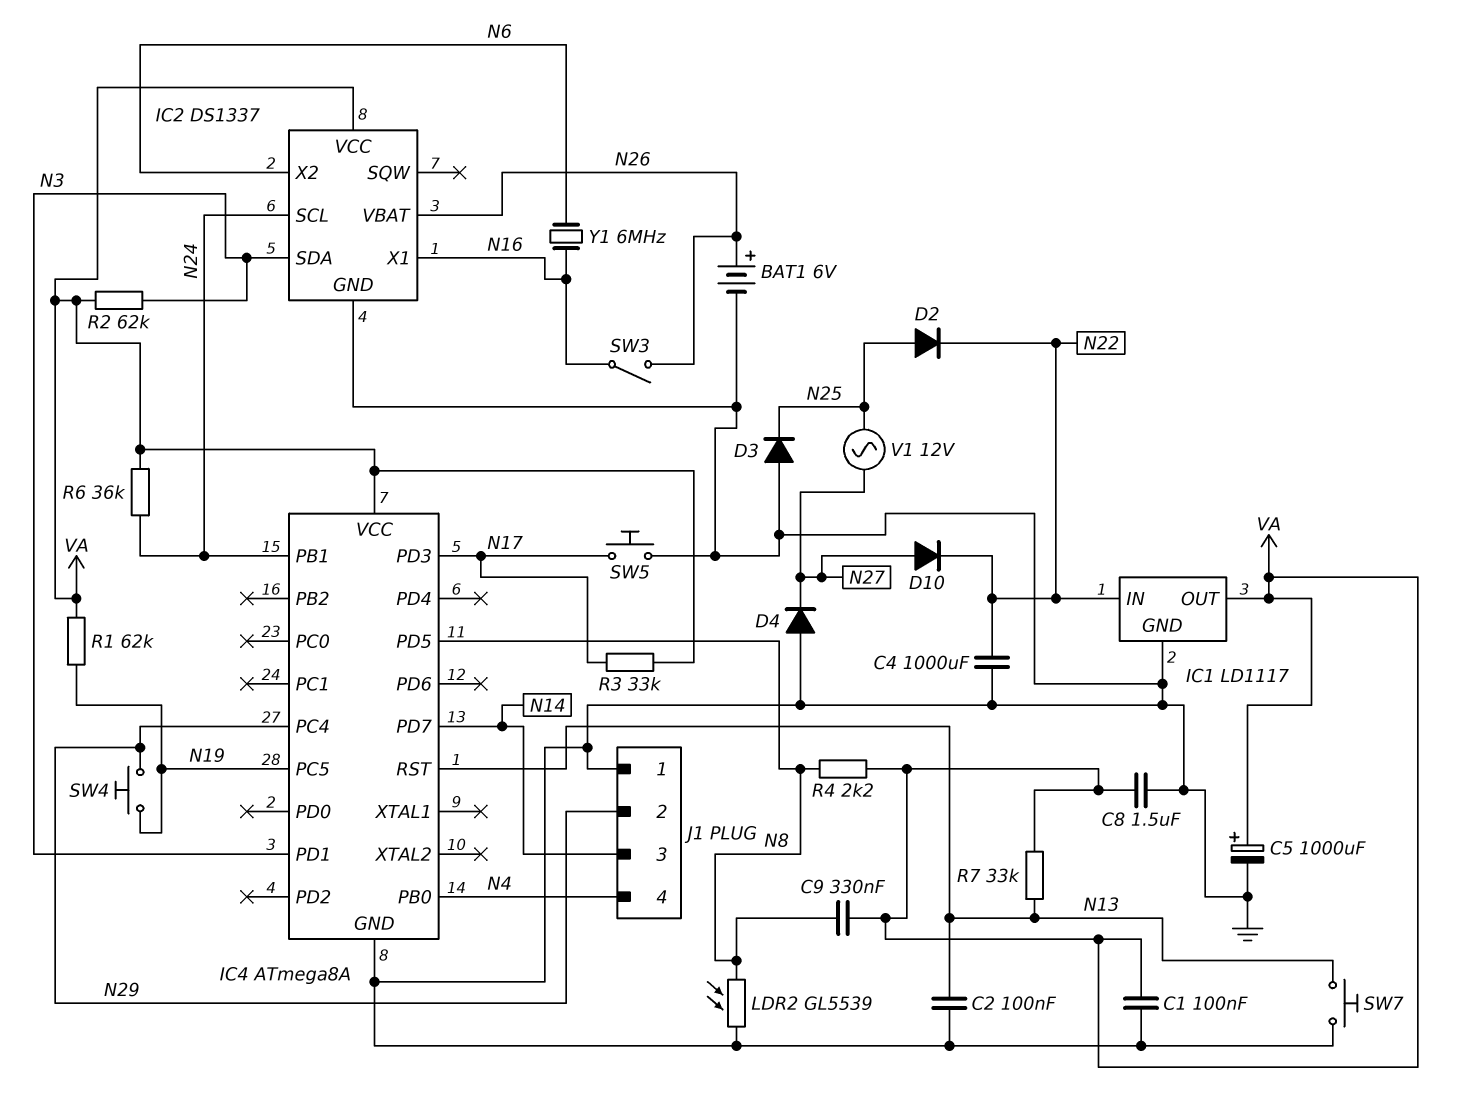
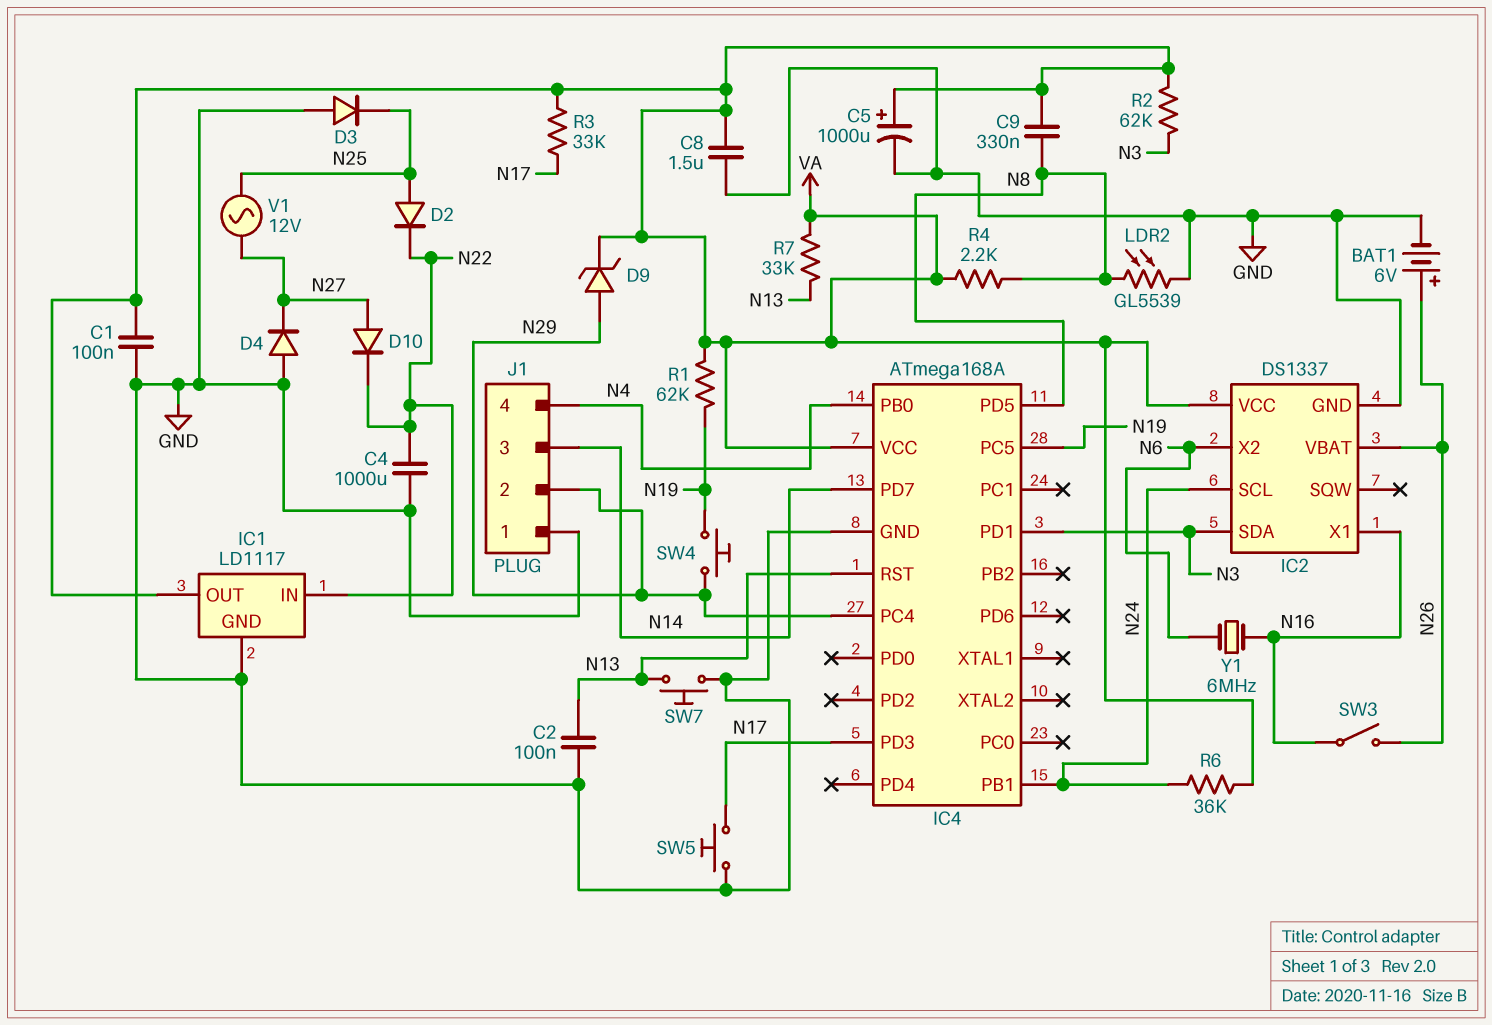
D9: none -> zener (A N29, K VA)
IC4: ATmega8A -> ATmega168A

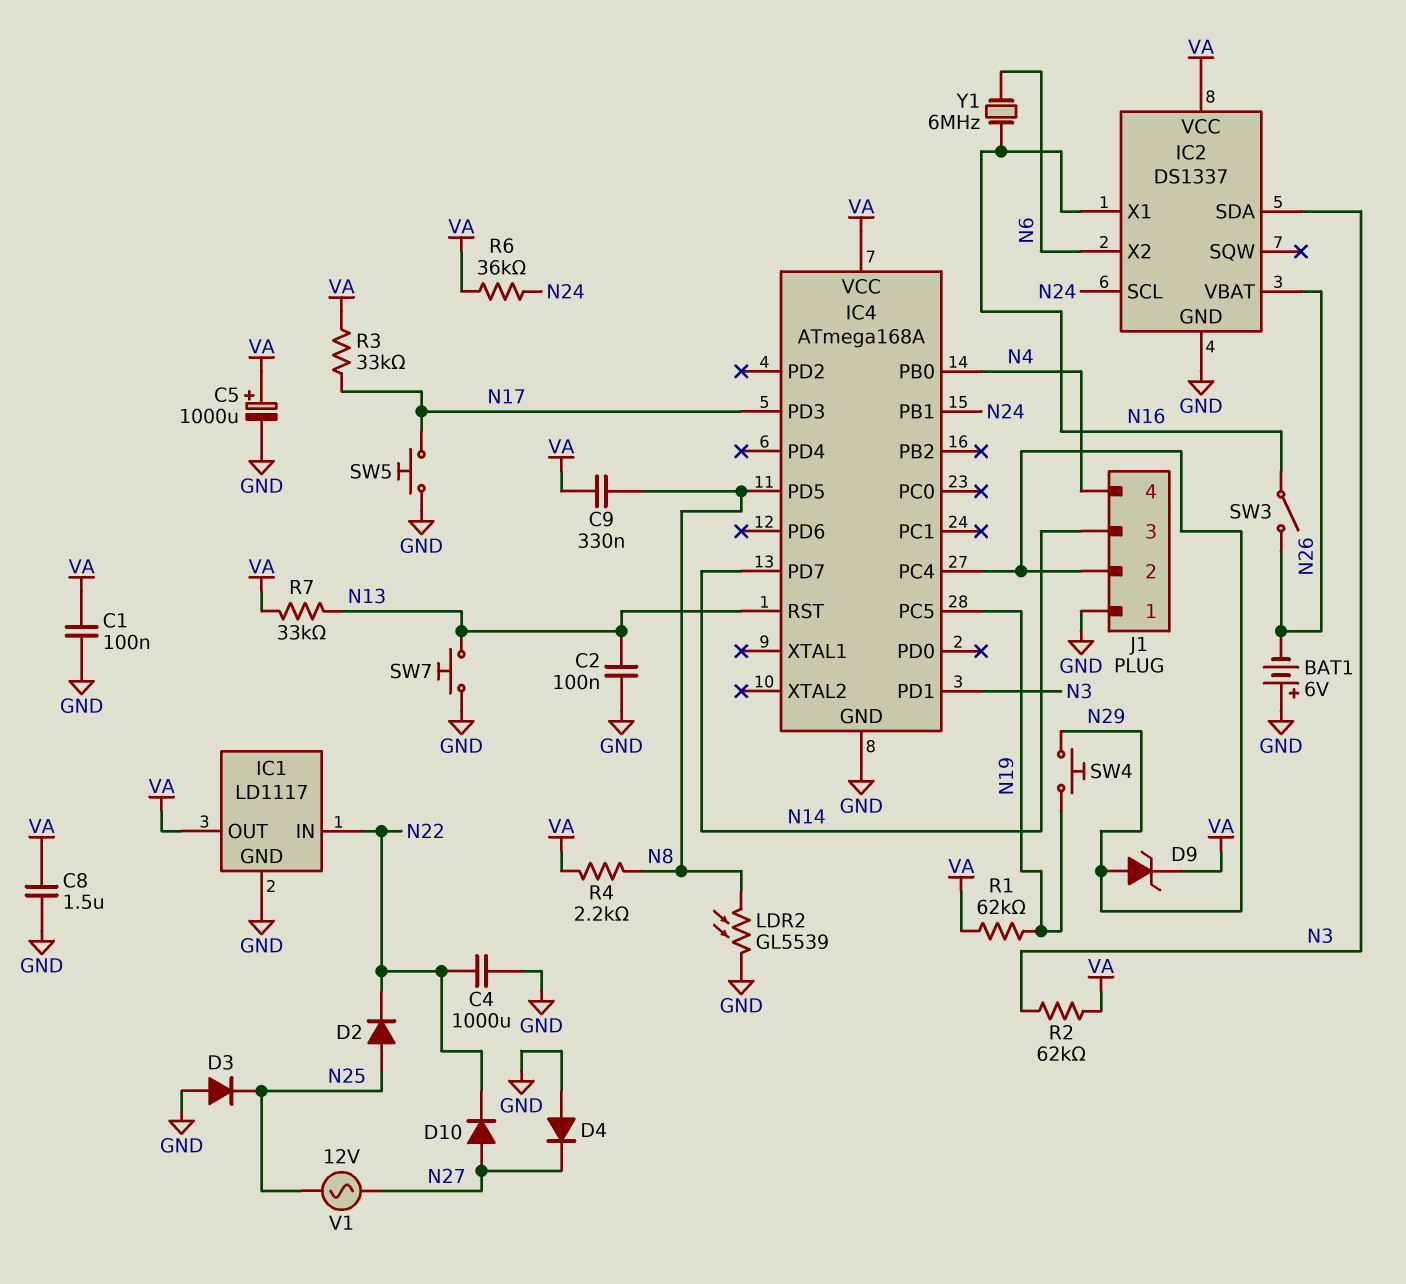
BAT1: 6V (plus N26, minus GND) -> 6V (plus GND, minus N26)

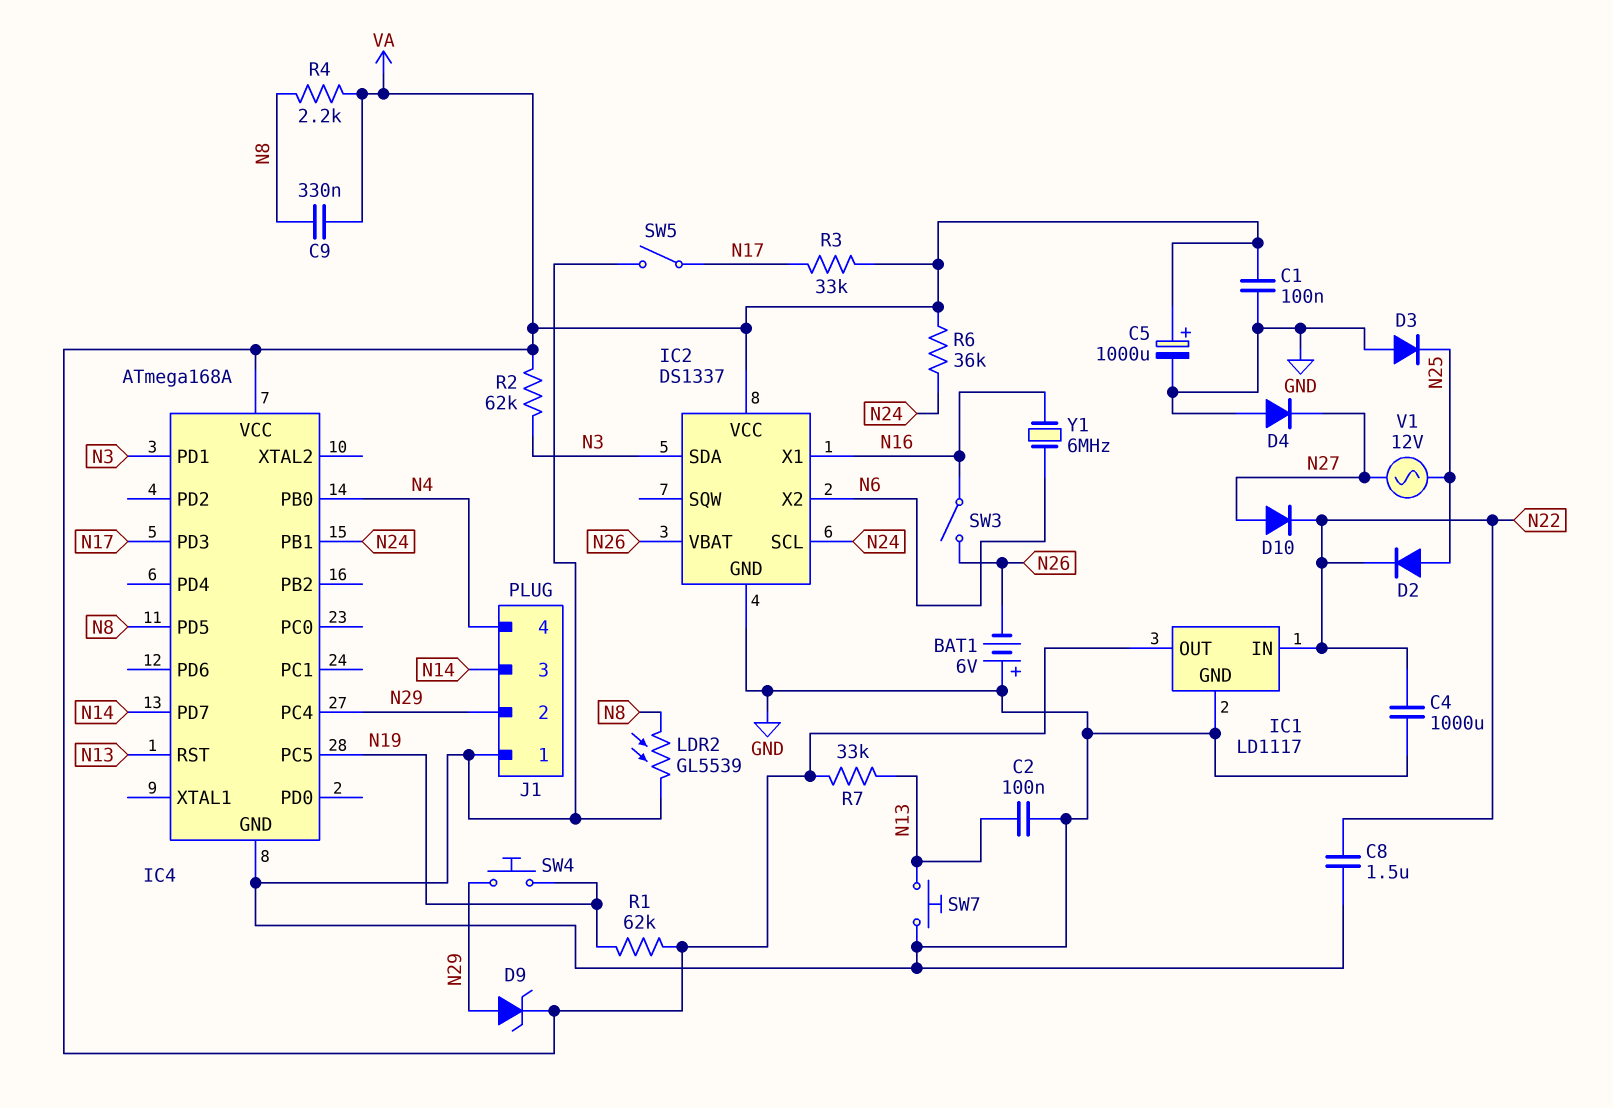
C8: 1.5uF (GND, VA) -> 1.5uF (GND, N22)
SW5: button (GND, N17) -> switch (GND, N17)

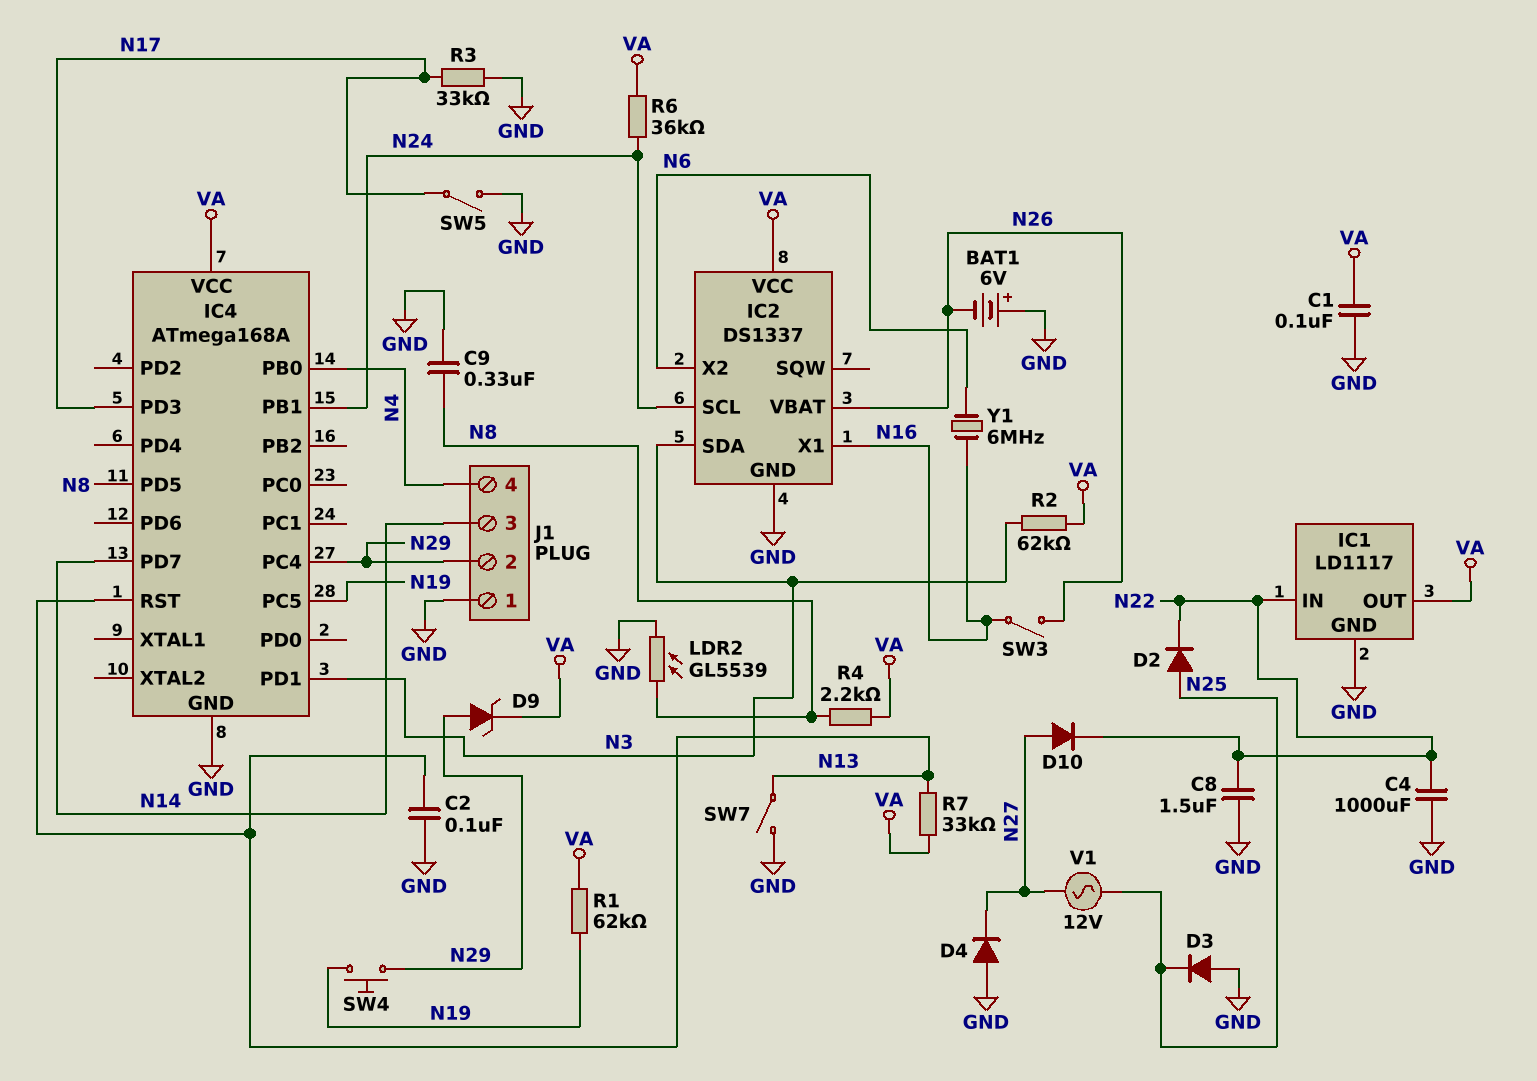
C5: 1000uF (plus VA, minus GND) -> none
C9: 330nF (N8, VA) -> 330nF (GND, N8)
R3: 33k (N17, VA) -> 33k (GND, N17)
SW7: button (GND, N13) -> switch (GND, N13)

